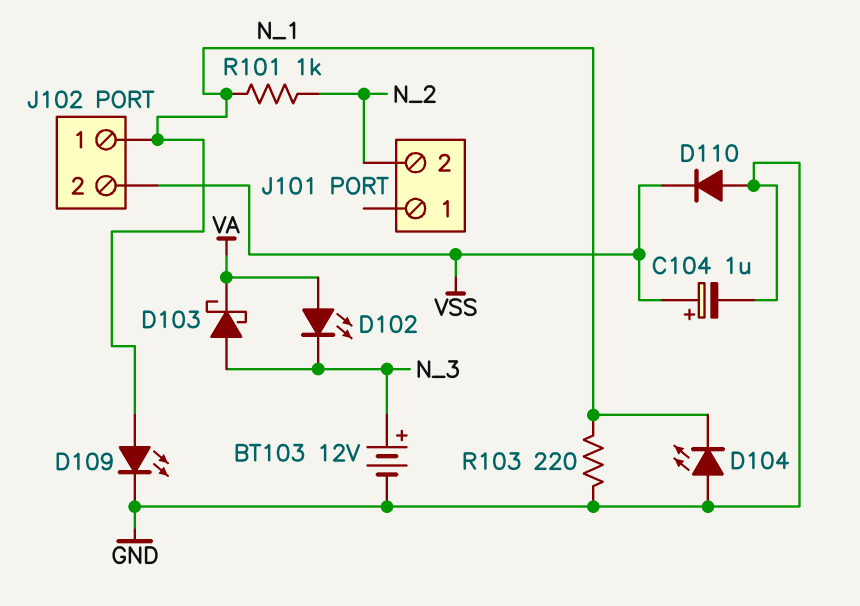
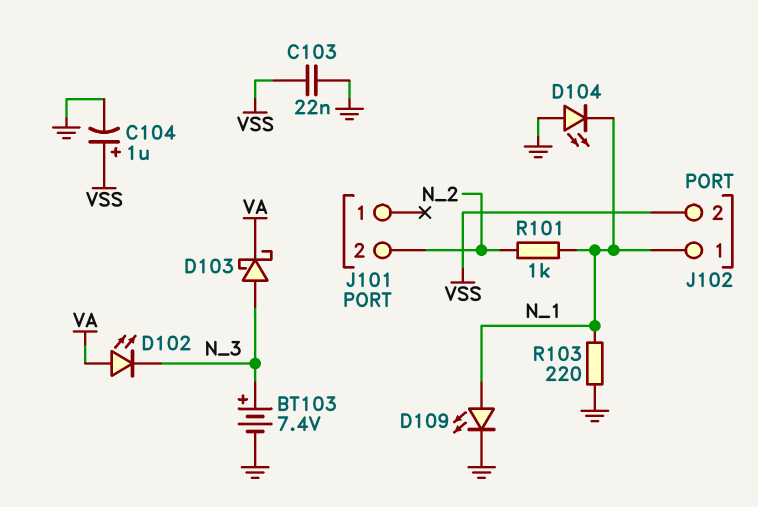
BT103: 12V (plus N_3, minus GND) -> 7.4V (plus N_3, minus GND)
C103: none -> 22nF (GND, VSS)
D110: diode (A GND, K VSS) -> none

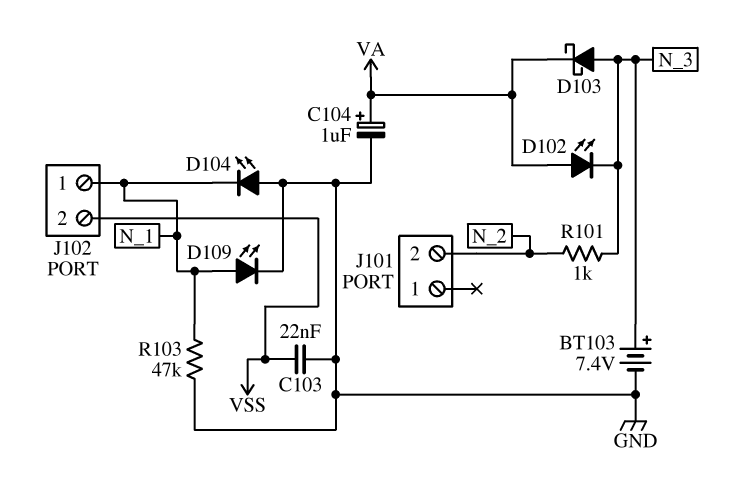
C104: 1uF (plus VSS, minus GND) -> 1uF (plus VA, minus GND)
R101: 1k (N_1, N_2) -> 1k (N_2, N_3)
R103: 220 (GND, N_1) -> 47k (GND, N_1)

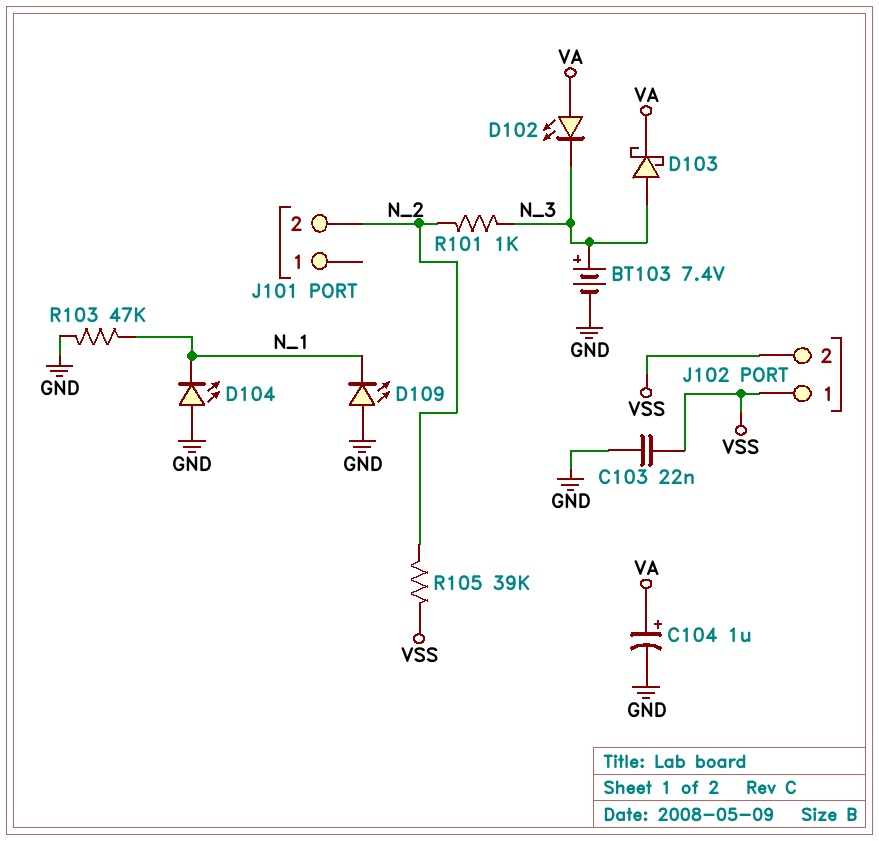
D109: LED (A N_1, K GND) -> LED (A GND, K N_1)
J102 pin 1: N_1 -> VSS
R105: none -> 39k (N_2, VSS)

